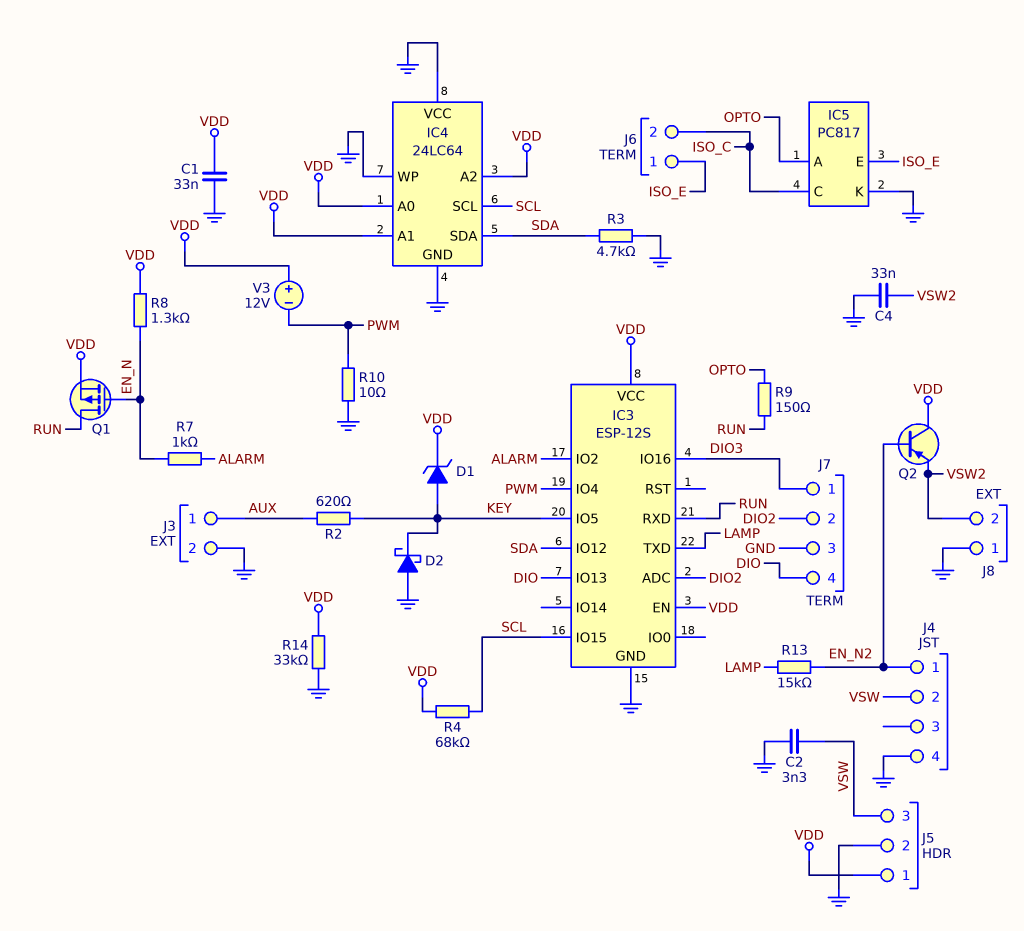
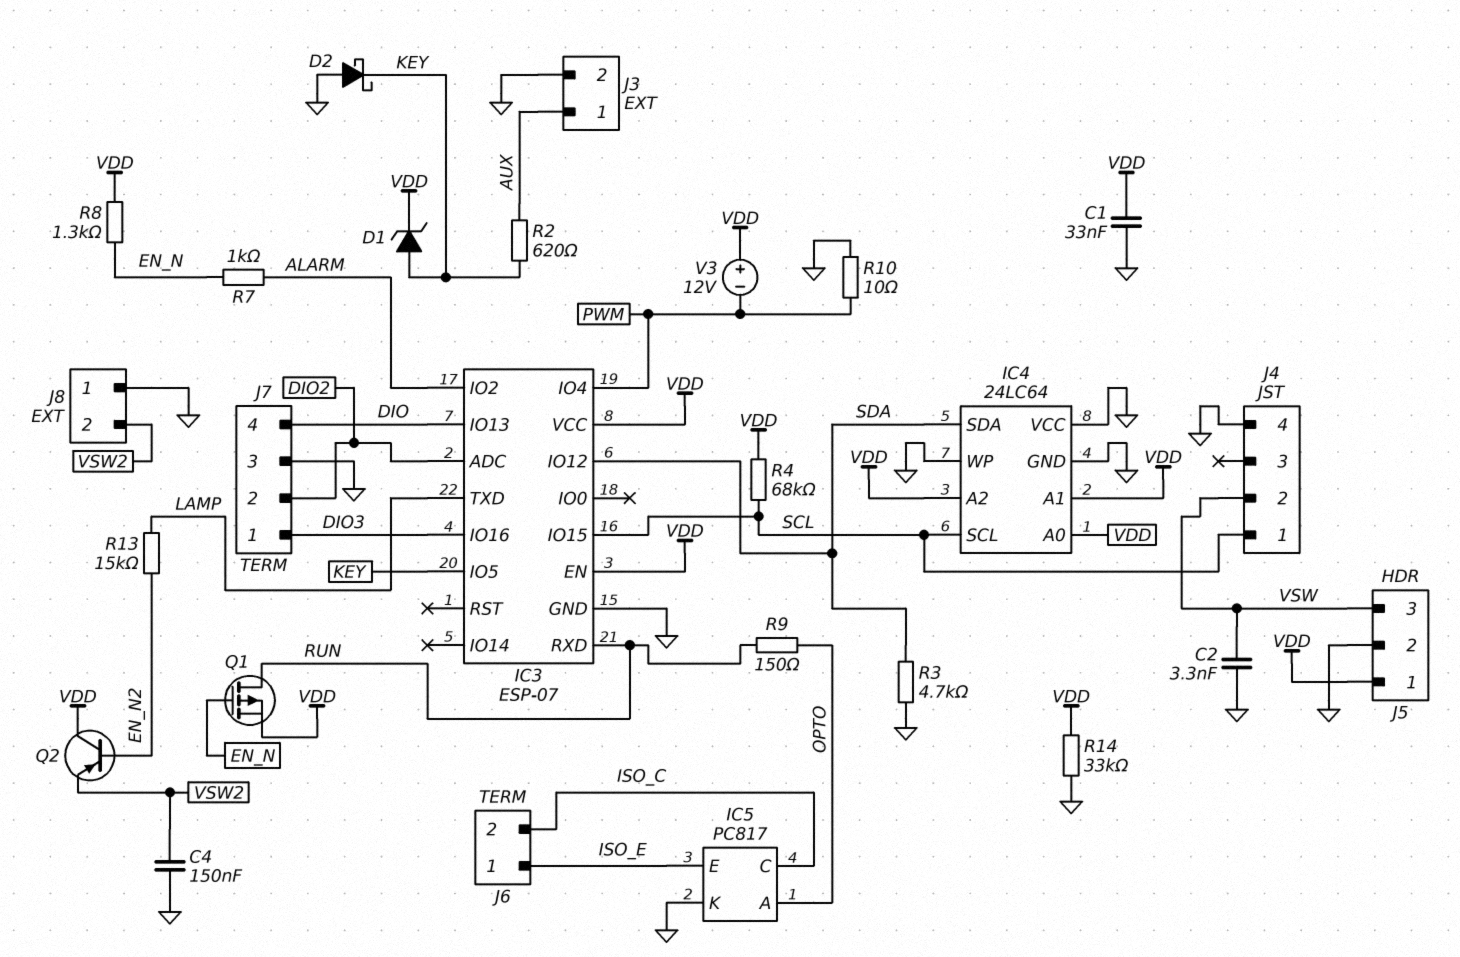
C4: 33nF (GND, VSW2) -> 150nF (GND, VSW2)
IC3: ESP-12S -> ESP-07
J4 pin 1: EN_N2 -> SCL

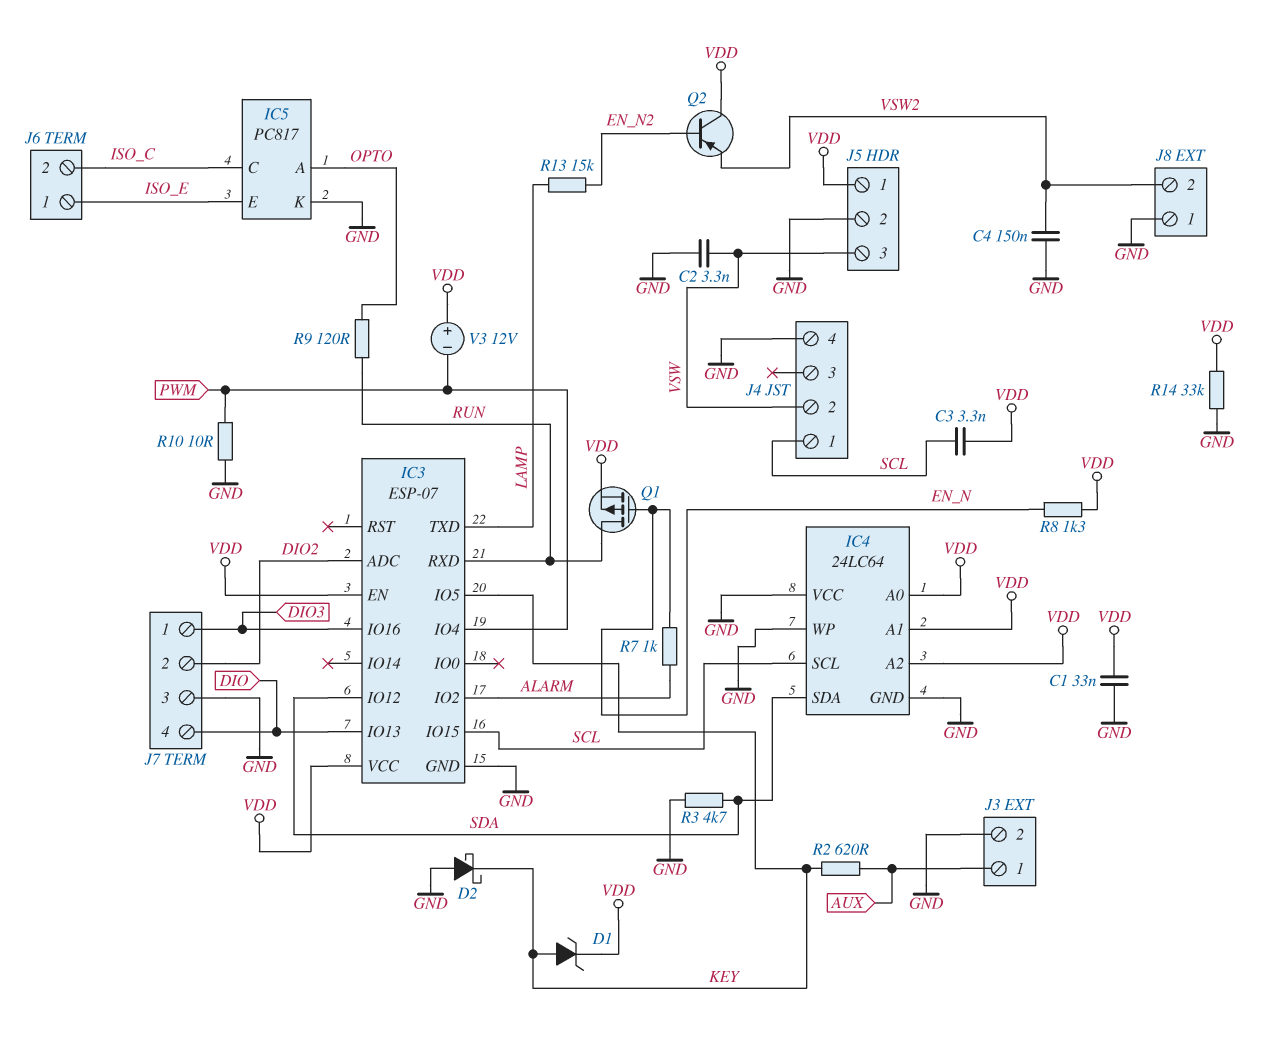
C3: none -> 3.3nF (SCL, VDD)
R4: 68k (SCL, VDD) -> none
R9: 150 (OPTO, RUN) -> 120 (OPTO, RUN)

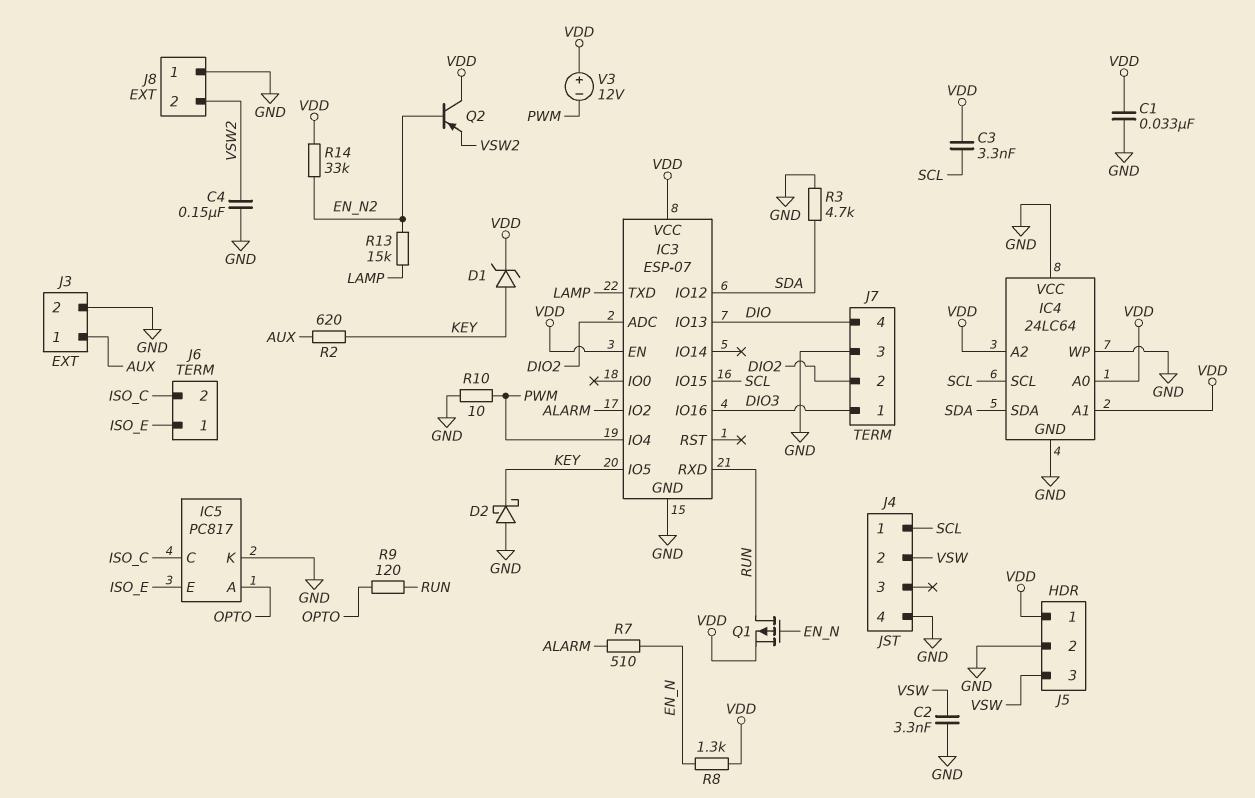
R7: 1k (ALARM, EN_N) -> 510 (ALARM, EN_N)
R14: 33k (GND, VDD) -> 33k (EN_N2, VDD)

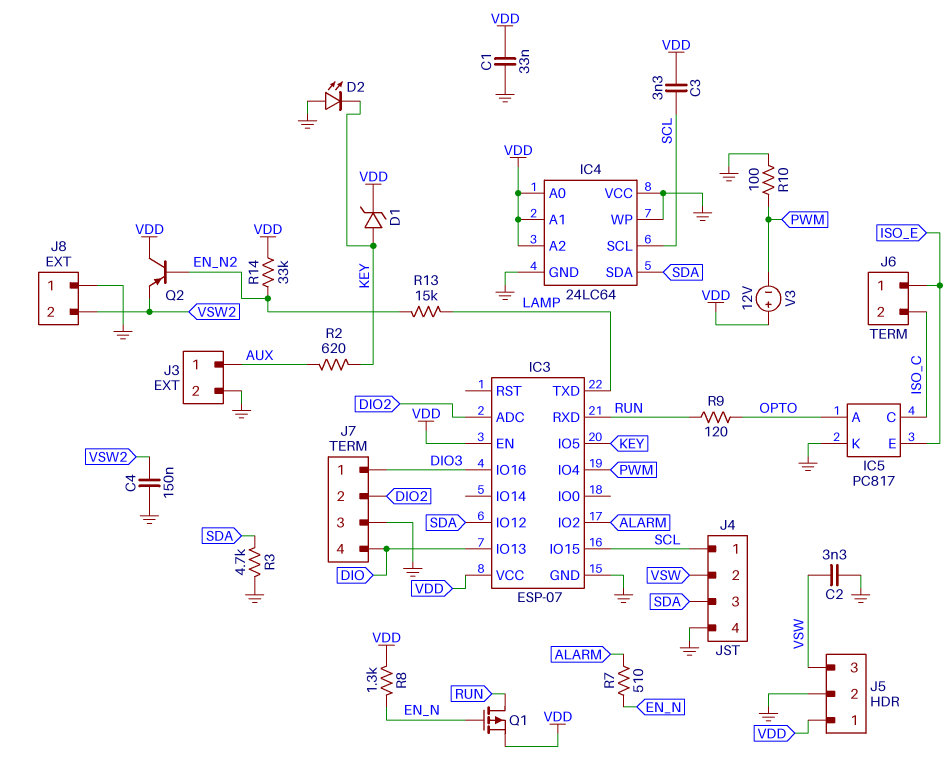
D2: schottky (A GND, K KEY) -> LED (A GND, K KEY)
J4 pin 3: none -> SDA
R10: 10 (GND, PWM) -> 100 (GND, PWM)

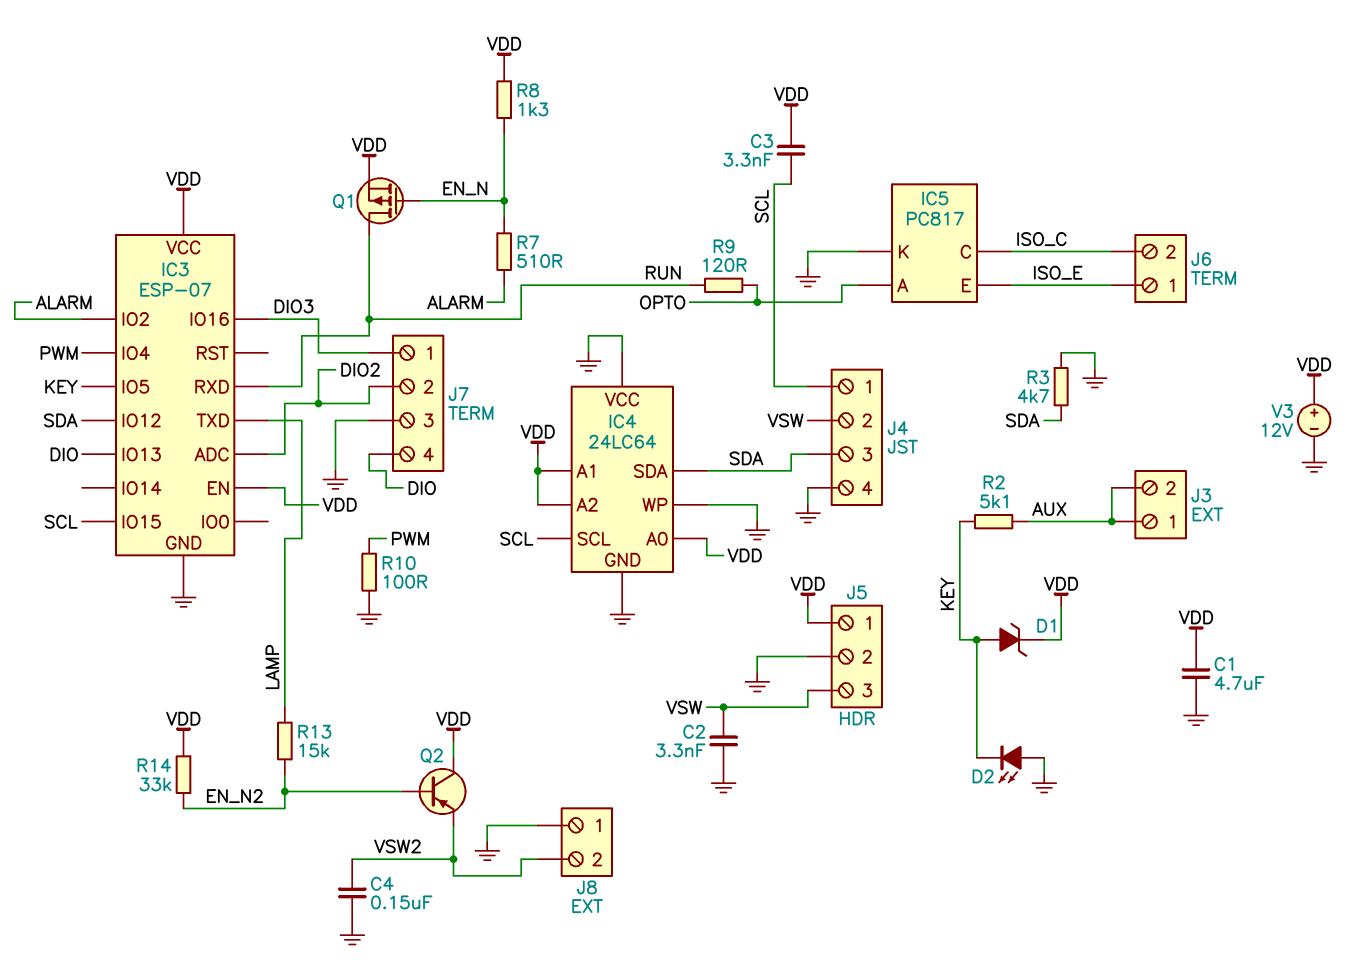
C1: 33nF (GND, VDD) -> 4.7uF (GND, VDD)
J3 pin 2: GND -> AUX
R2: 620 (AUX, KEY) -> 5.1k (AUX, KEY)
V3: 12V (plus VDD, minus PWM) -> 12V (plus VDD, minus GND)

